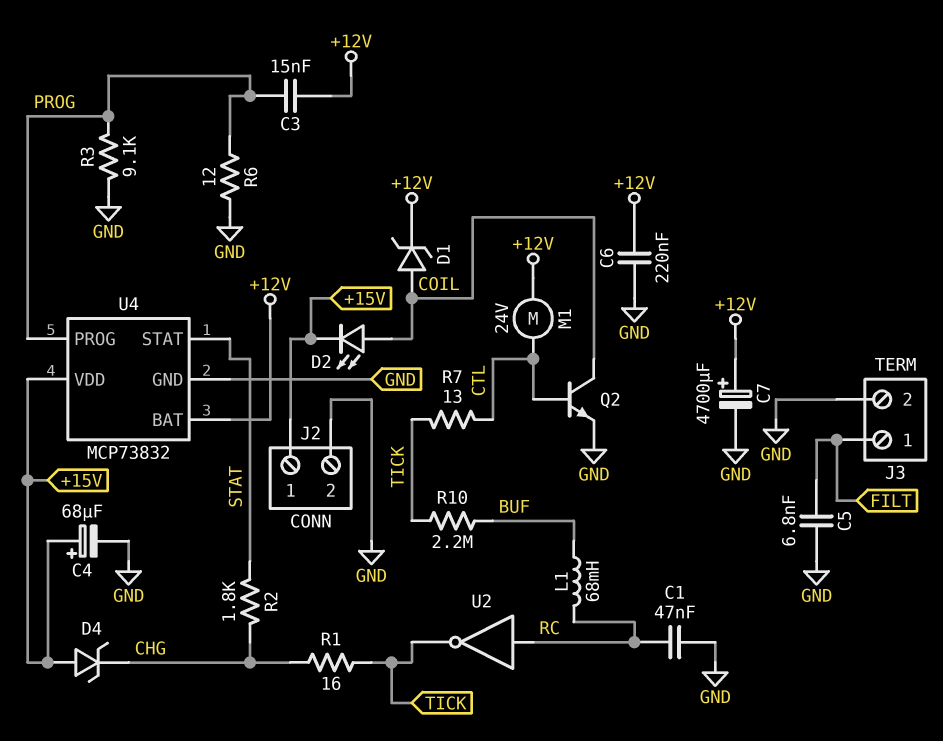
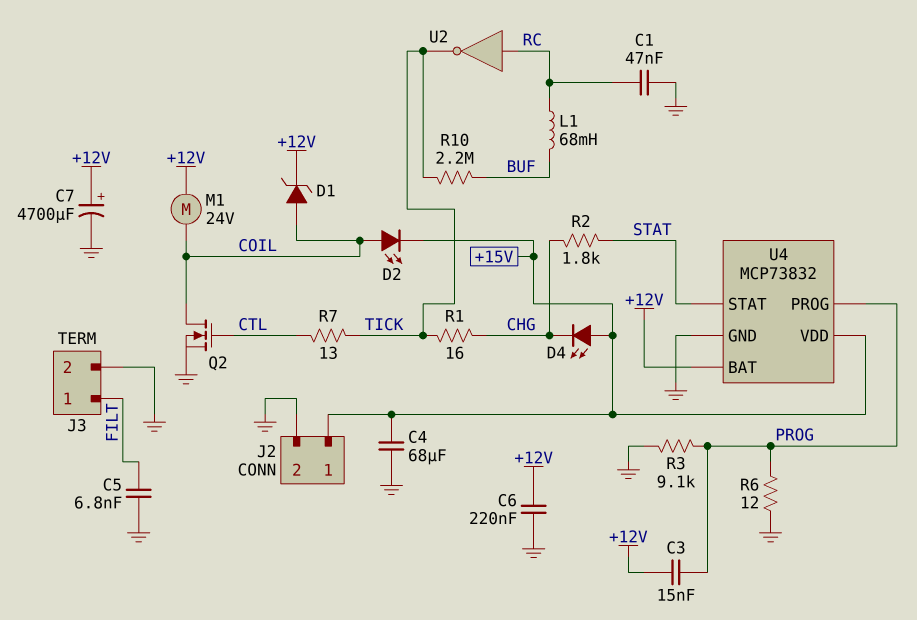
C4: 68uF (plus +15V, minus GND) -> 68uF (+15V, GND)
D4: zener (A +15V, K CHG) -> LED (A +15V, K CHG)
M1: motor 24V (+12V, CTL) -> motor 24V (+12V, COIL)
Q2: NPN (B CTL, C COIL, E GND) -> NMOS (G CTL, D COIL, S GND)

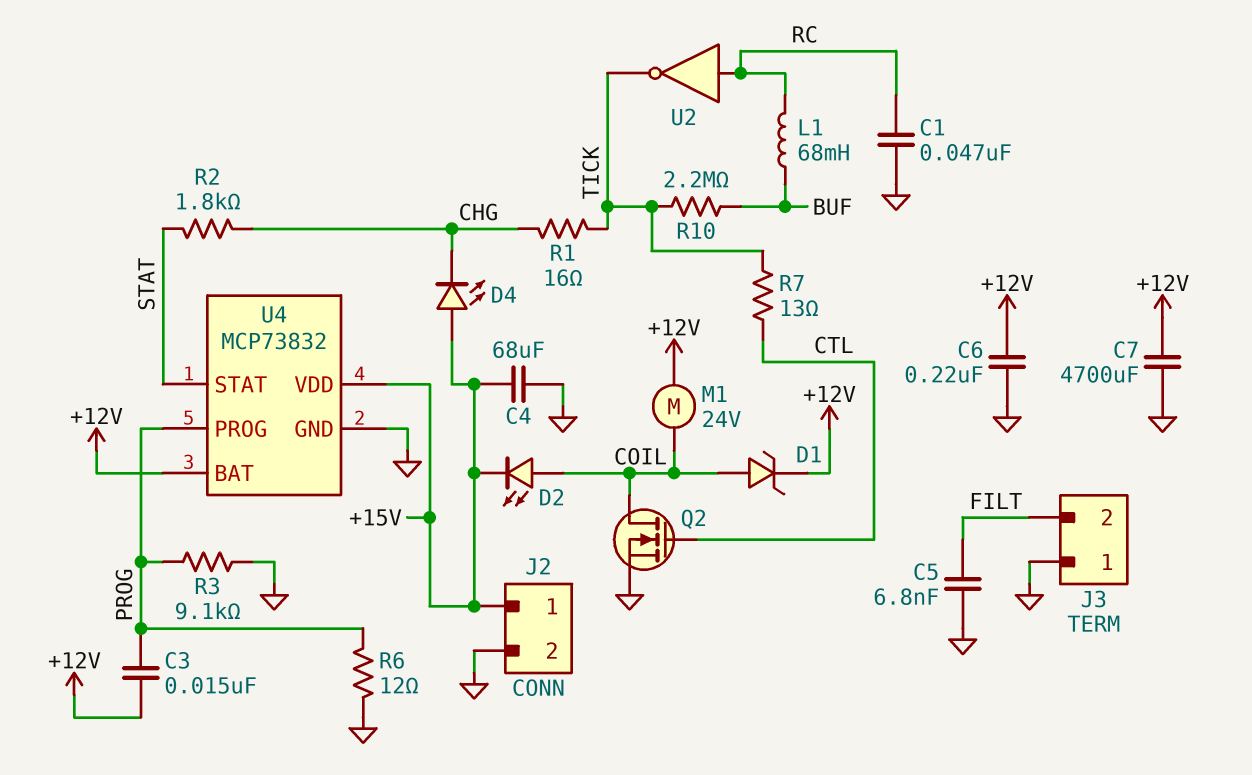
C7: 4700uF (plus +12V, minus GND) -> 4700uF (+12V, GND)
J3 pin 1: FILT -> GND
J3 pin 2: GND -> FILT

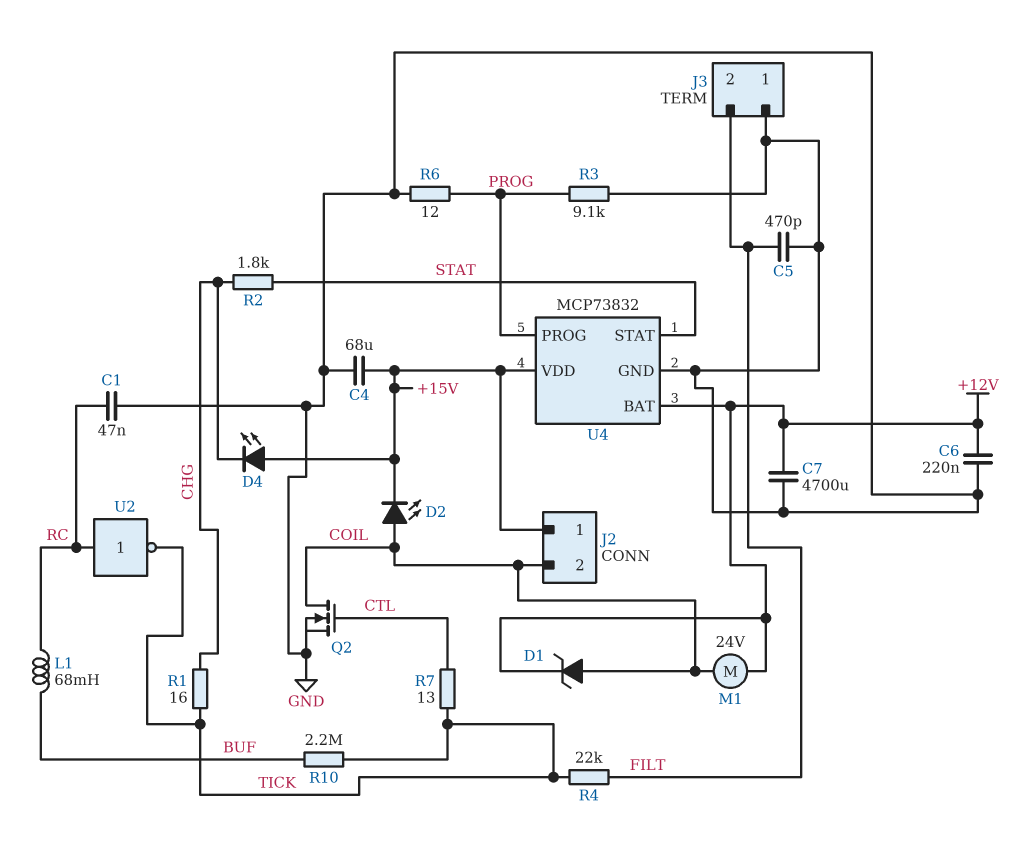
C3: 15nF (+12V, PROG) -> none
C5: 6.8nF (FILT, GND) -> 470pF (FILT, GND)
J2 pin 2: GND -> COIL
R4: none -> 22k (FILT, TICK)

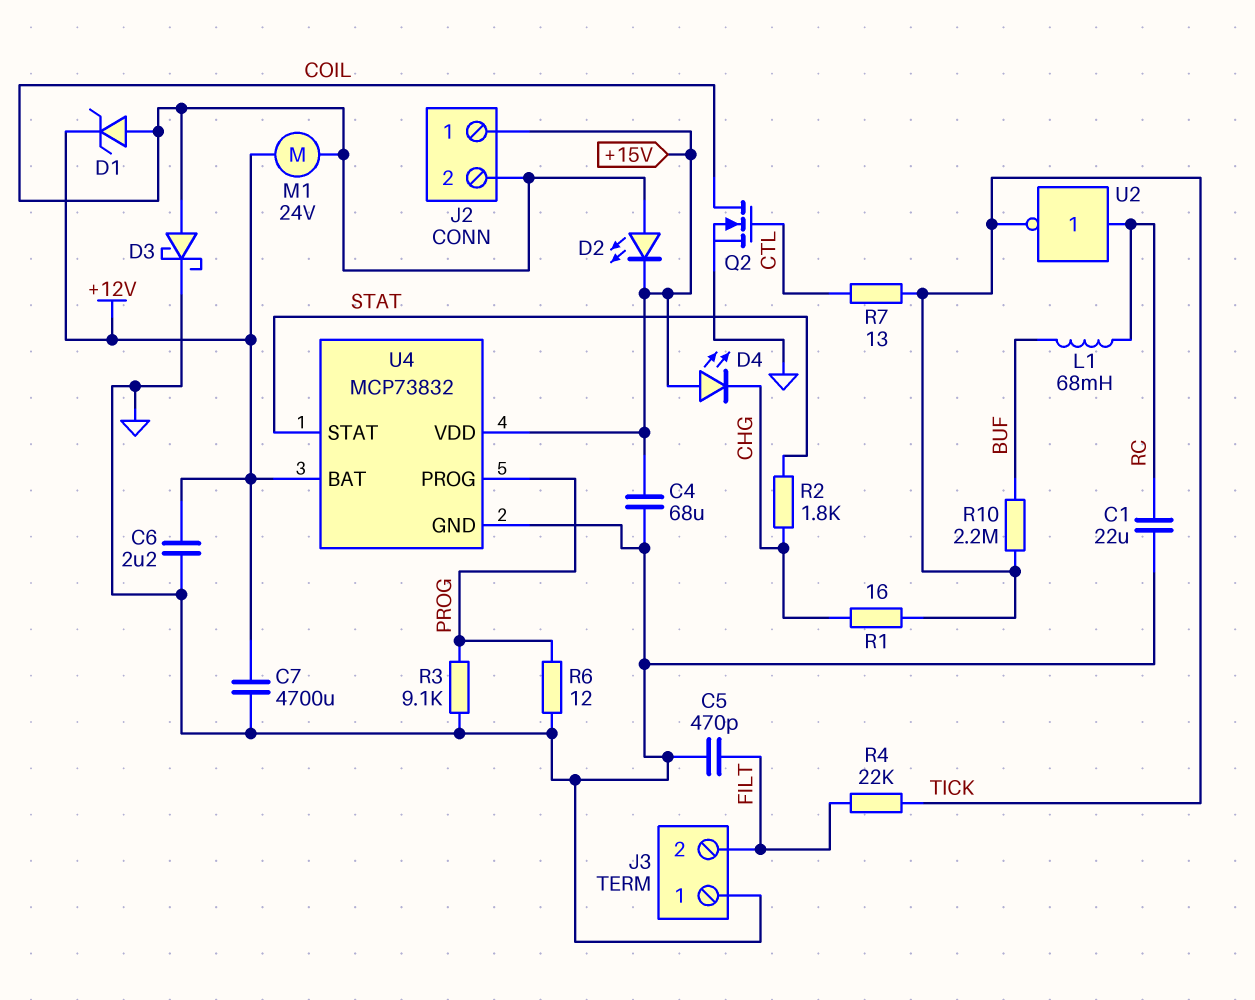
C1: 47nF (GND, RC) -> 22uF (GND, RC)
C6: 220nF (+12V, GND) -> 2.2uF (+12V, GND)
D3: none -> schottky (A COIL, K GND)

